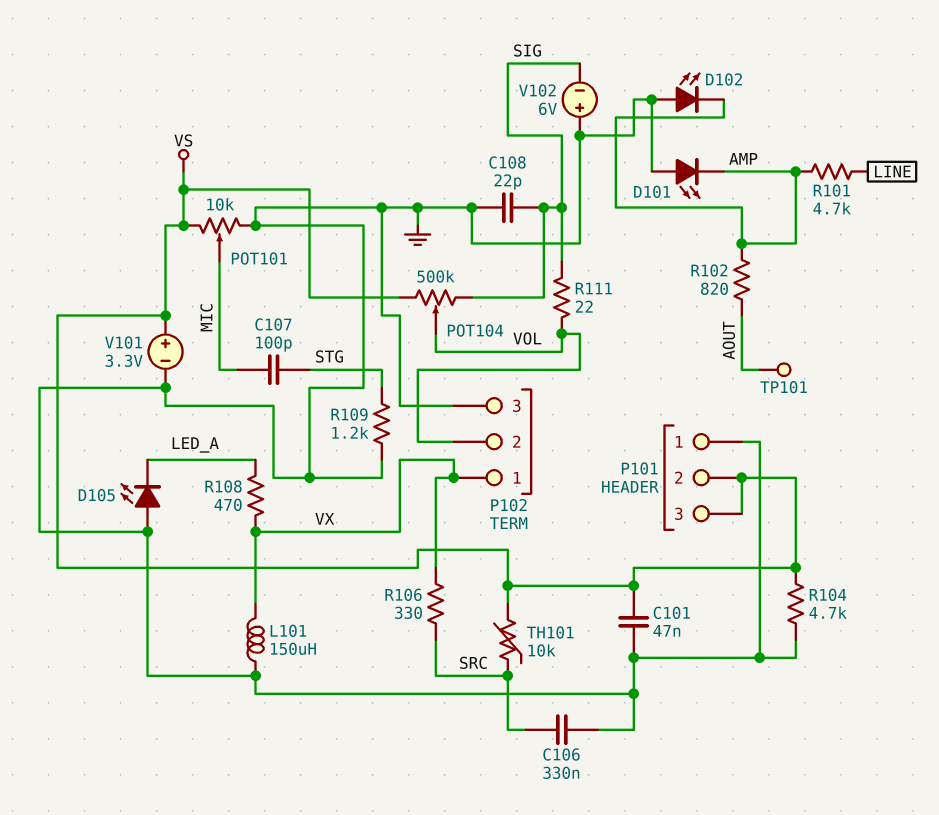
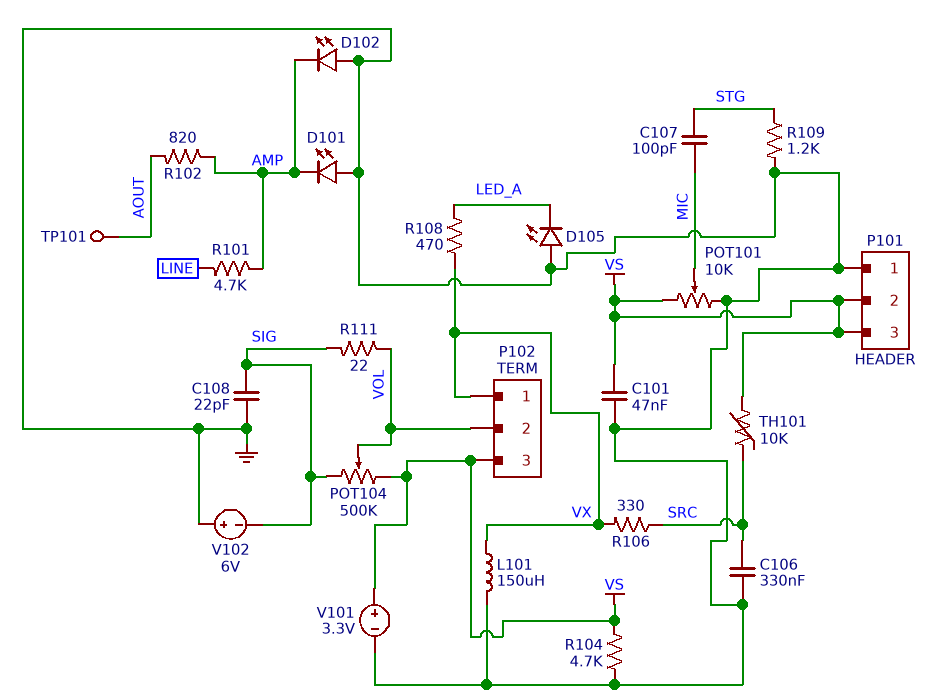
P102 pin 3: GND -> VS

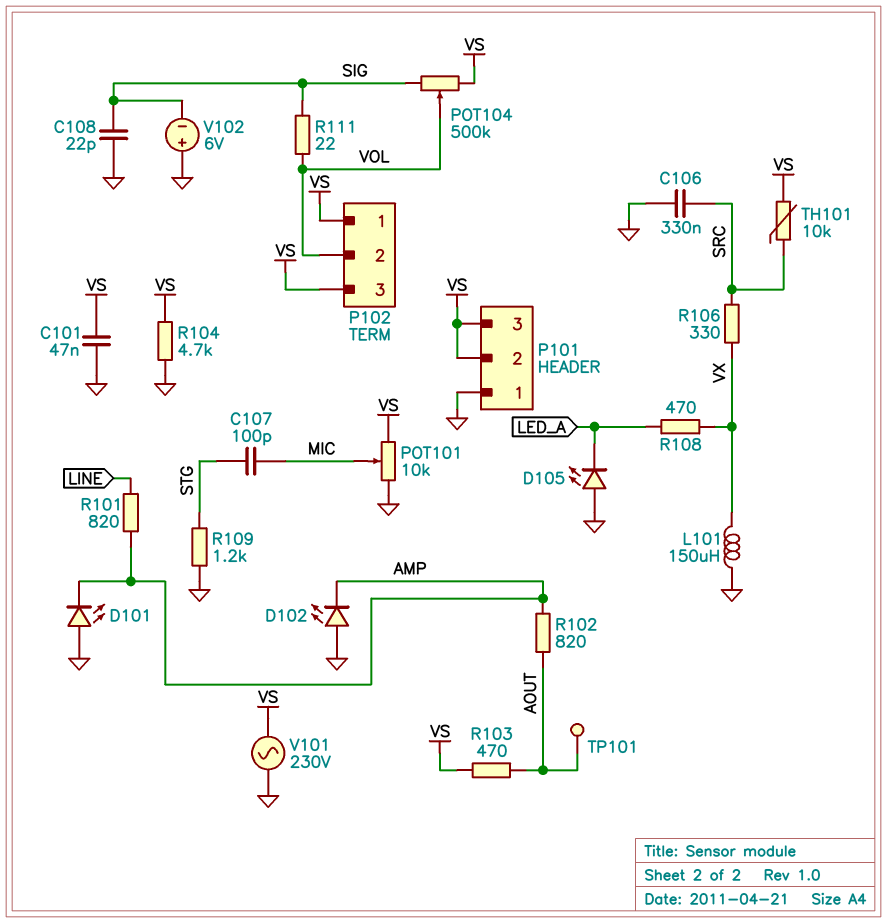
P102 pin 1: VX -> VS
R101: 4.7k (AMP, LINE) -> 820 (AMP, LINE)
R103: none -> 470 (AOUT, VS)
V101: 3.3V (plus VS, minus GND) -> AC 230V (GND, VS)

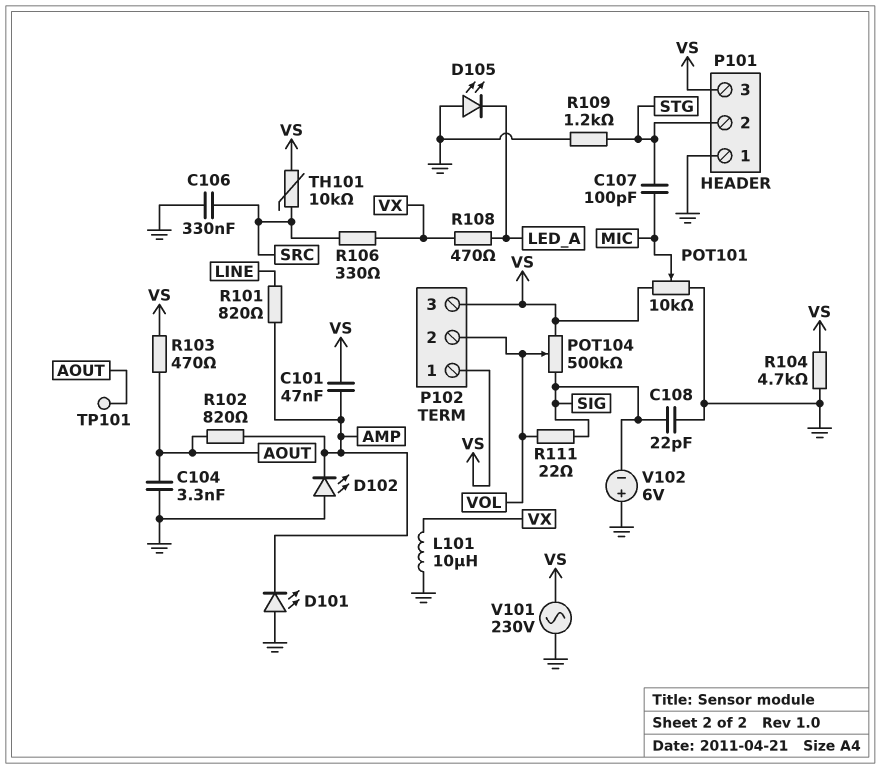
C101: 47nF (GND, VS) -> 47nF (AMP, VS)
C104: none -> 3.3nF (AOUT, GND)
L101: 150uH (GND, VX) -> 10uH (GND, VX)
P101 pin 2: VS -> STG

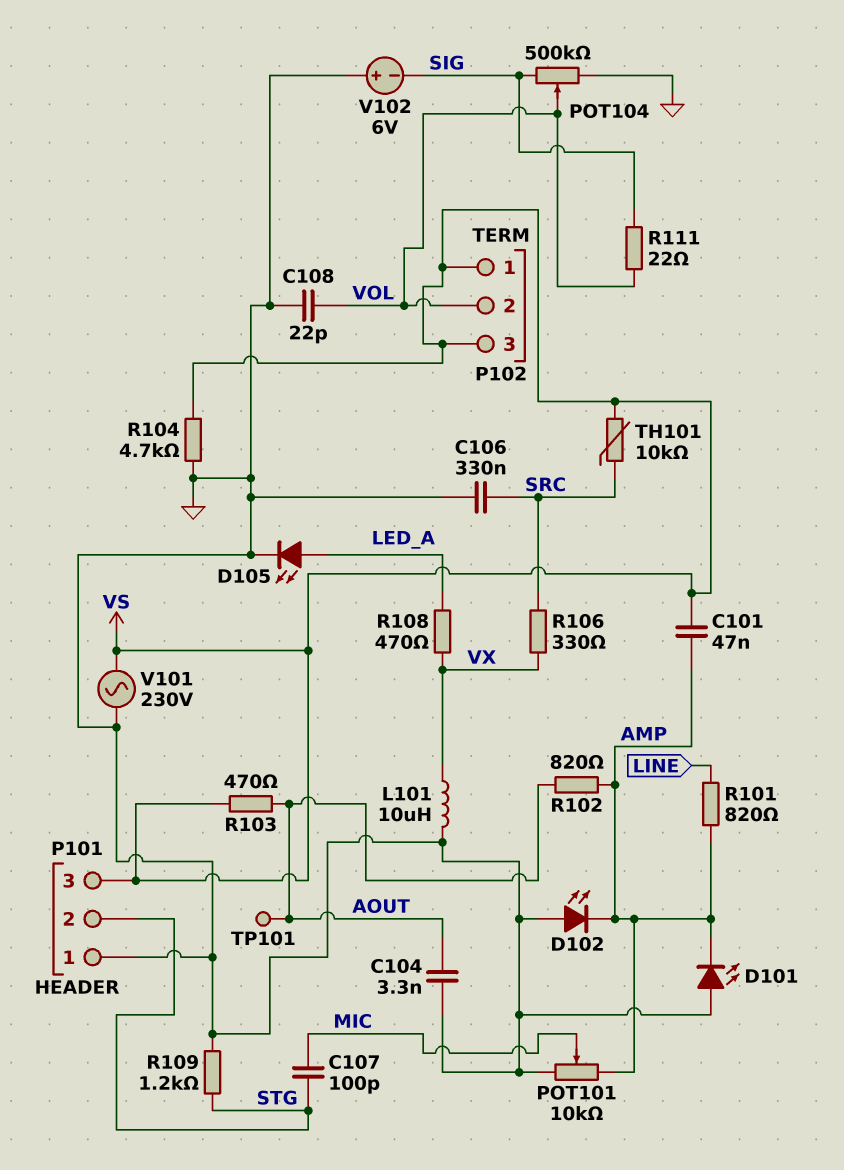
C108: 22pF (GND, SIG) -> 22pF (GND, VOL)
D105: LED (A GND, K LED_A) -> LED (A LED_A, K GND)
POT101: 10k (GND, VS, wiper MIC) -> 10k (AMP, GND, wiper MIC)
POT104: 500k (SIG, VS, wiper VOL) -> 500k (GND, SIG, wiper VOL)

